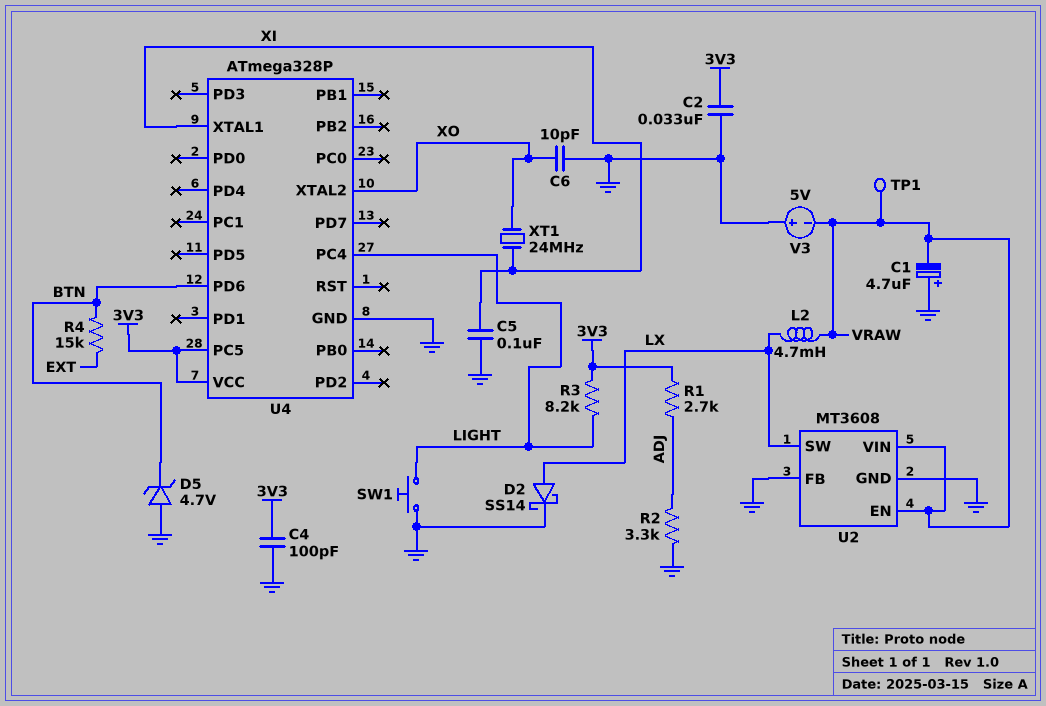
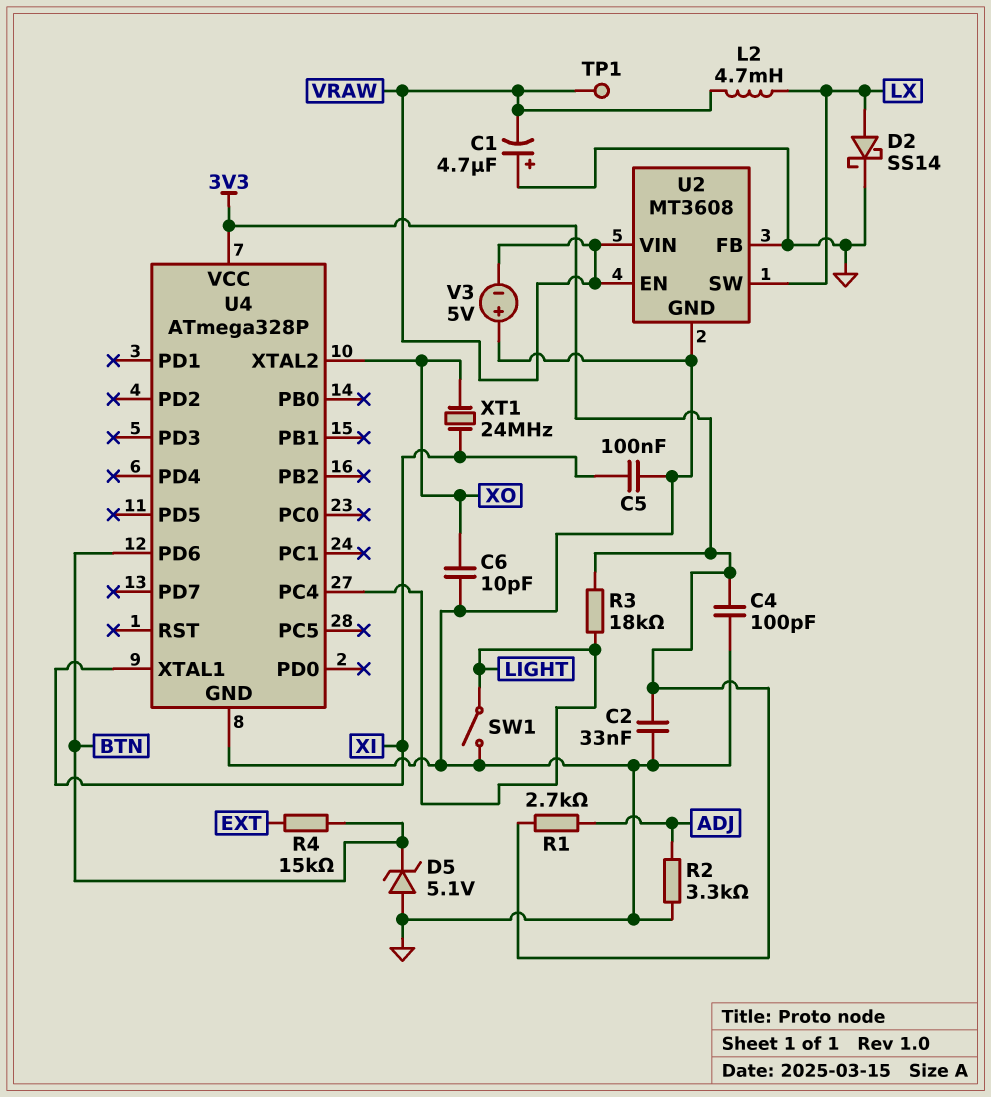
D5: zener 4.7V (A GND, K BTN) -> zener 5.1V (A GND, K BTN)
R3: 8.2k (3V3, LIGHT) -> 18k (3V3, LIGHT)
SW1: button (GND, LIGHT) -> switch (GND, LIGHT)
U4 pin PC5: 3V3 -> none

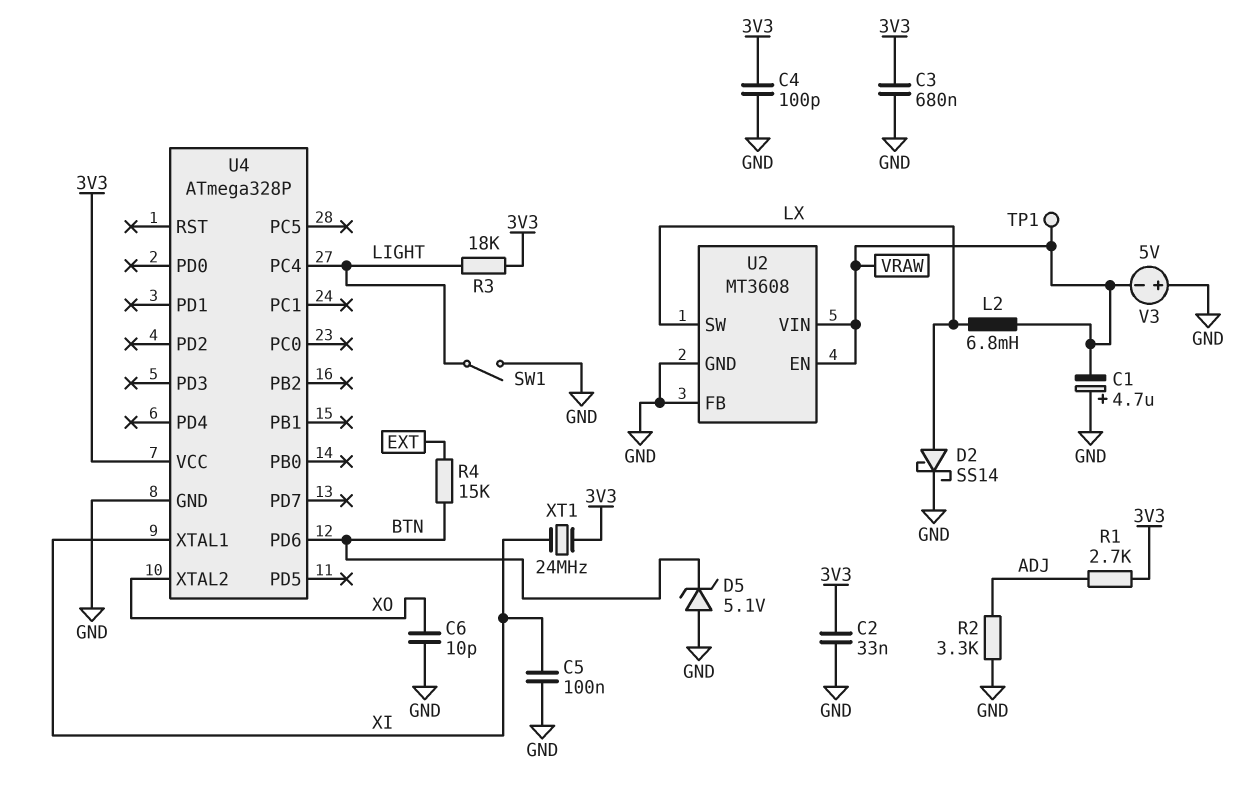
C3: none -> 680nF (3V3, GND)
L2: 4.7mH (LX, VRAW) -> 6.8mH (LX, VRAW)
XT1: 24MHz (XI, XO) -> 24MHz (3V3, XI)

